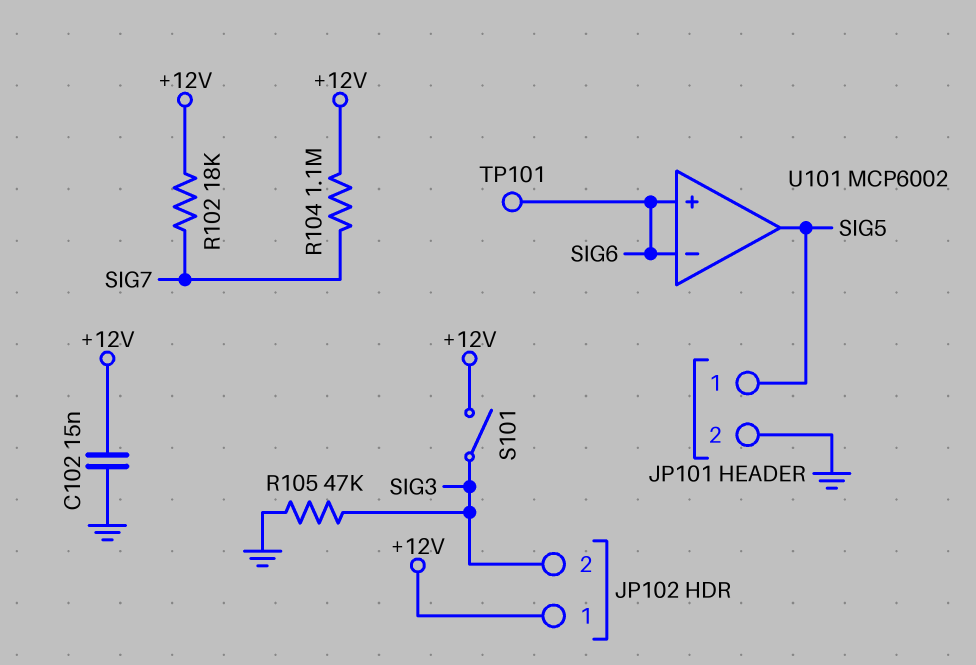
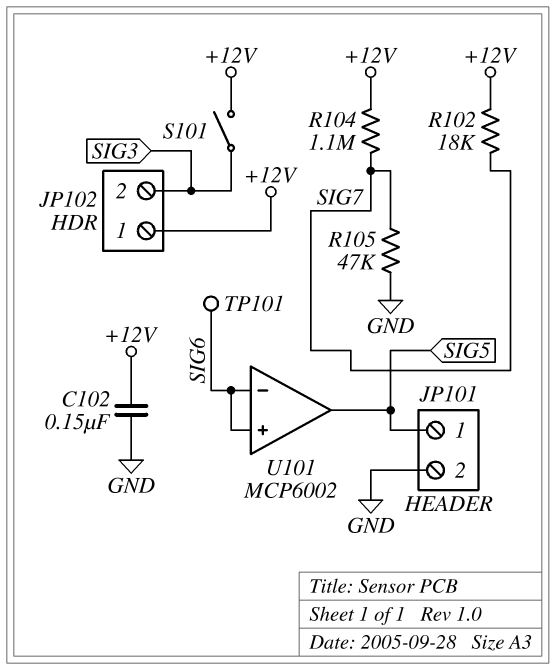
C102: 15nF (+12V, GND) -> 150nF (+12V, GND)
R105: 47k (GND, SIG3) -> 47k (GND, SIG7)

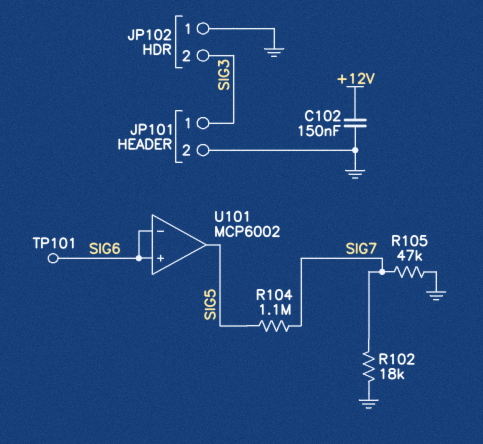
JP101 pin 1: SIG5 -> SIG3
JP102 pin 1: +12V -> GND
R102: 18k (+12V, SIG7) -> 18k (GND, SIG7)
R104: 1.1M (+12V, SIG7) -> 1.1M (SIG5, SIG7)
S101: switch (+12V, SIG3) -> none

